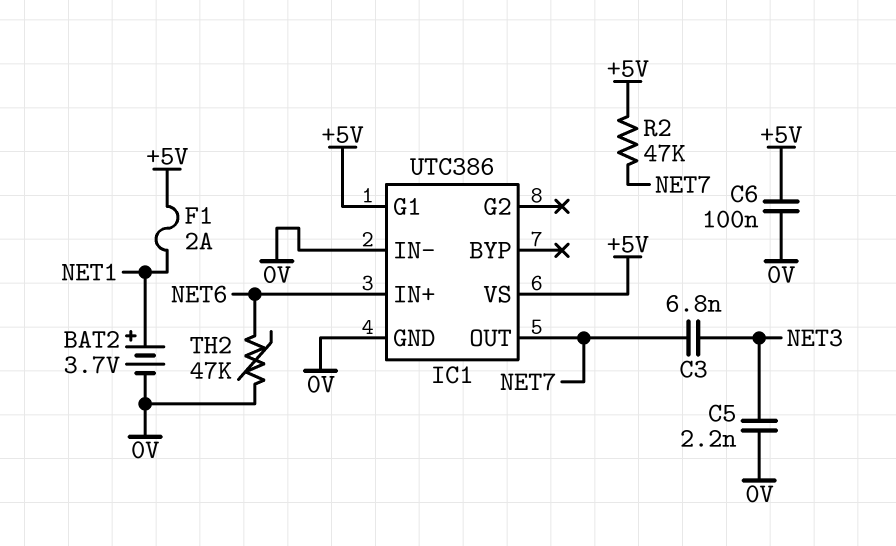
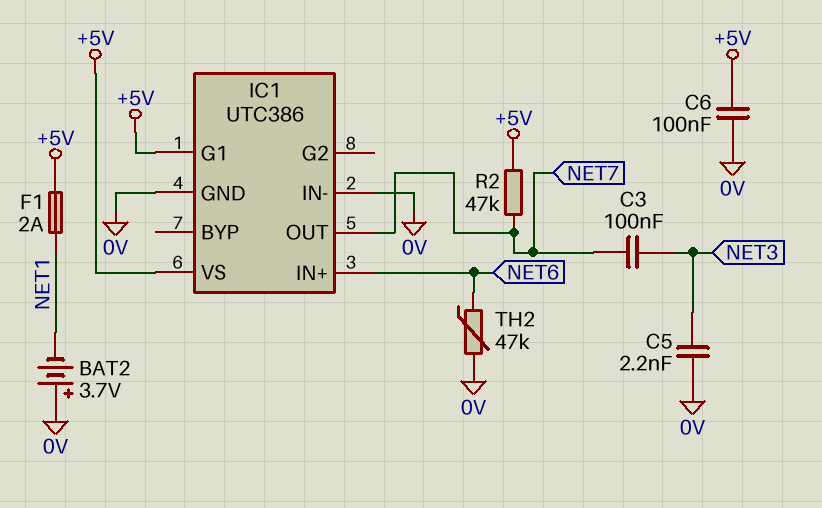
BAT2: 3.7V (plus NET1, minus 0V) -> 3.7V (plus 0V, minus NET1)
C3: 6.8nF (NET3, NET7) -> 100nF (NET3, NET7)

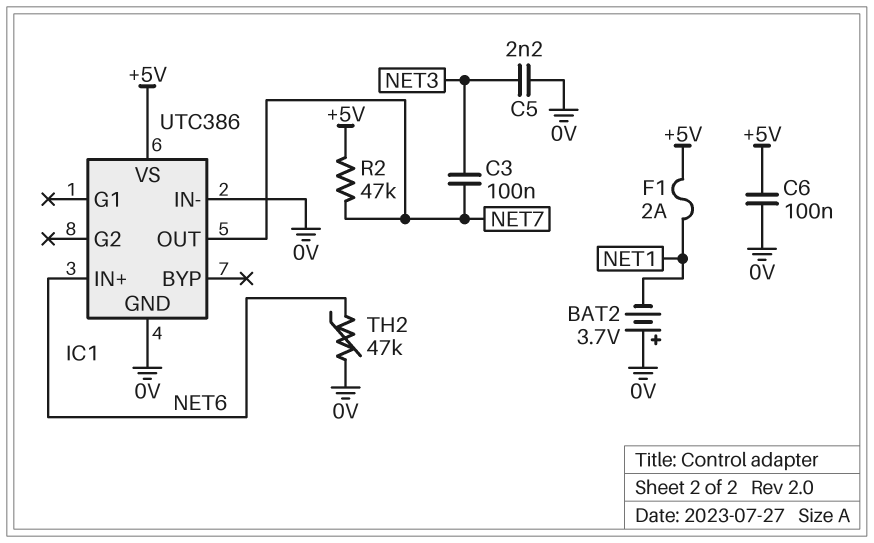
IC1 pin G1: +5V -> none

